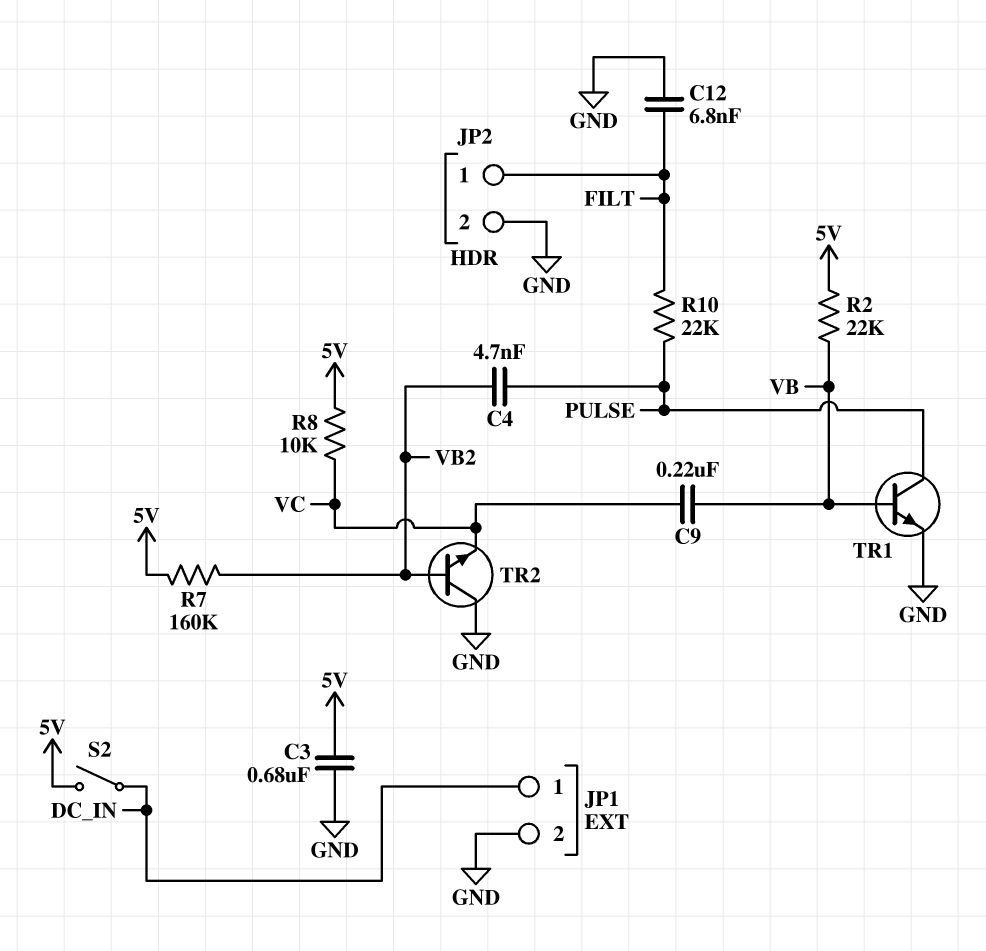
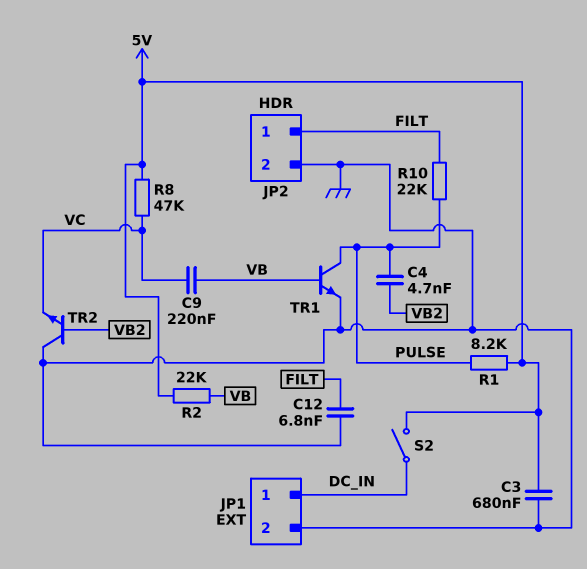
R1: none -> 8.2k (5V, PULSE)
R7: 160k (5V, VB2) -> none
R8: 10k (5V, VC) -> 47k (5V, VC)

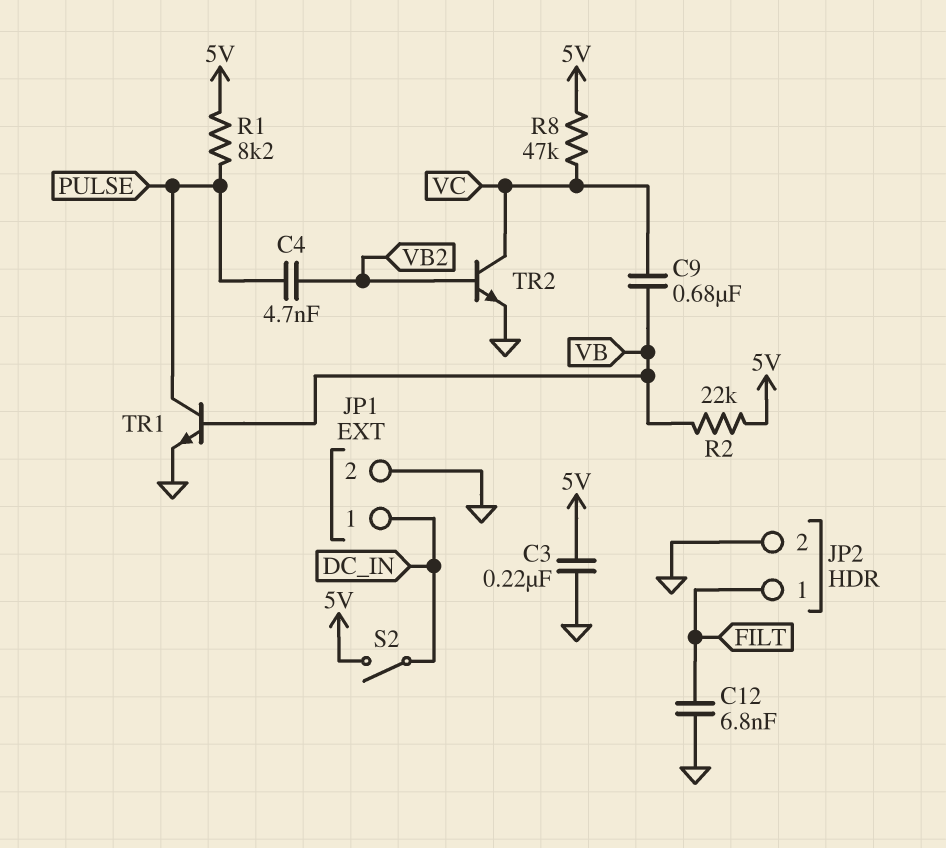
C3: 680nF (5V, GND) -> 220nF (5V, GND)
C9: 220nF (VB, VC) -> 680nF (VB, VC)
R10: 22k (FILT, PULSE) -> none
TR2: NPN (B VB2, C GND, E VC) -> NPN (B VB2, C VC, E GND)

